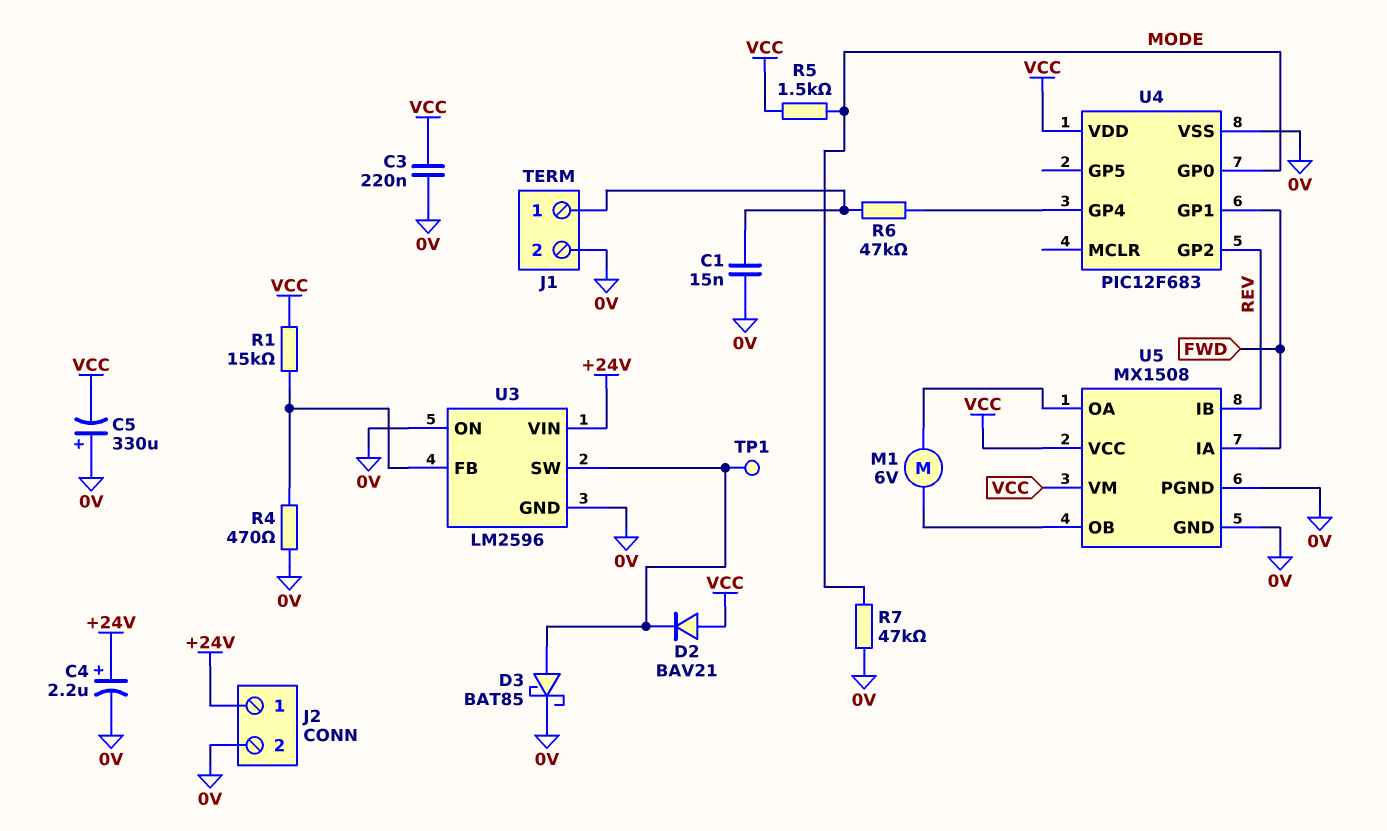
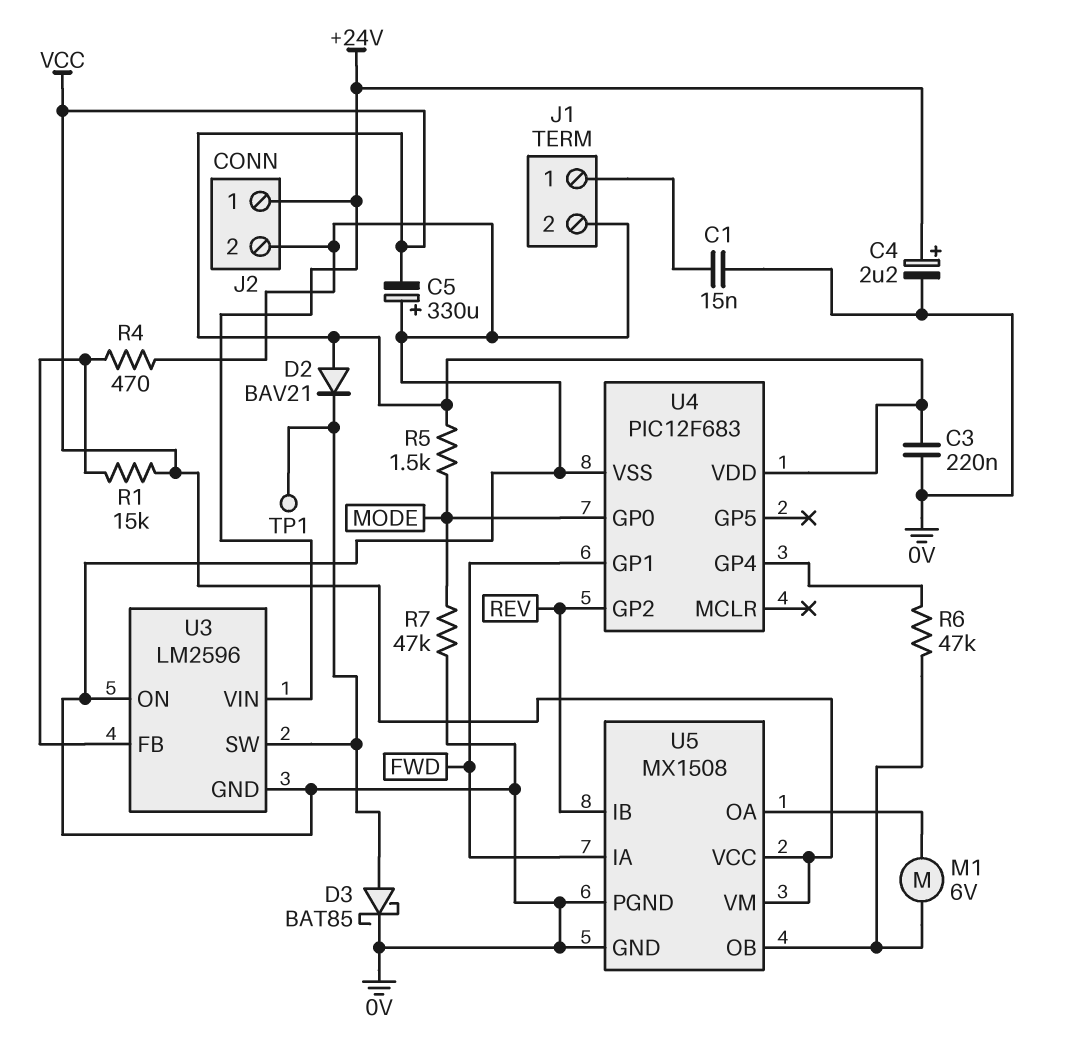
R6: 47k (J1/1, U4/GP4) -> 47k (U4/GP4, U5/OB)

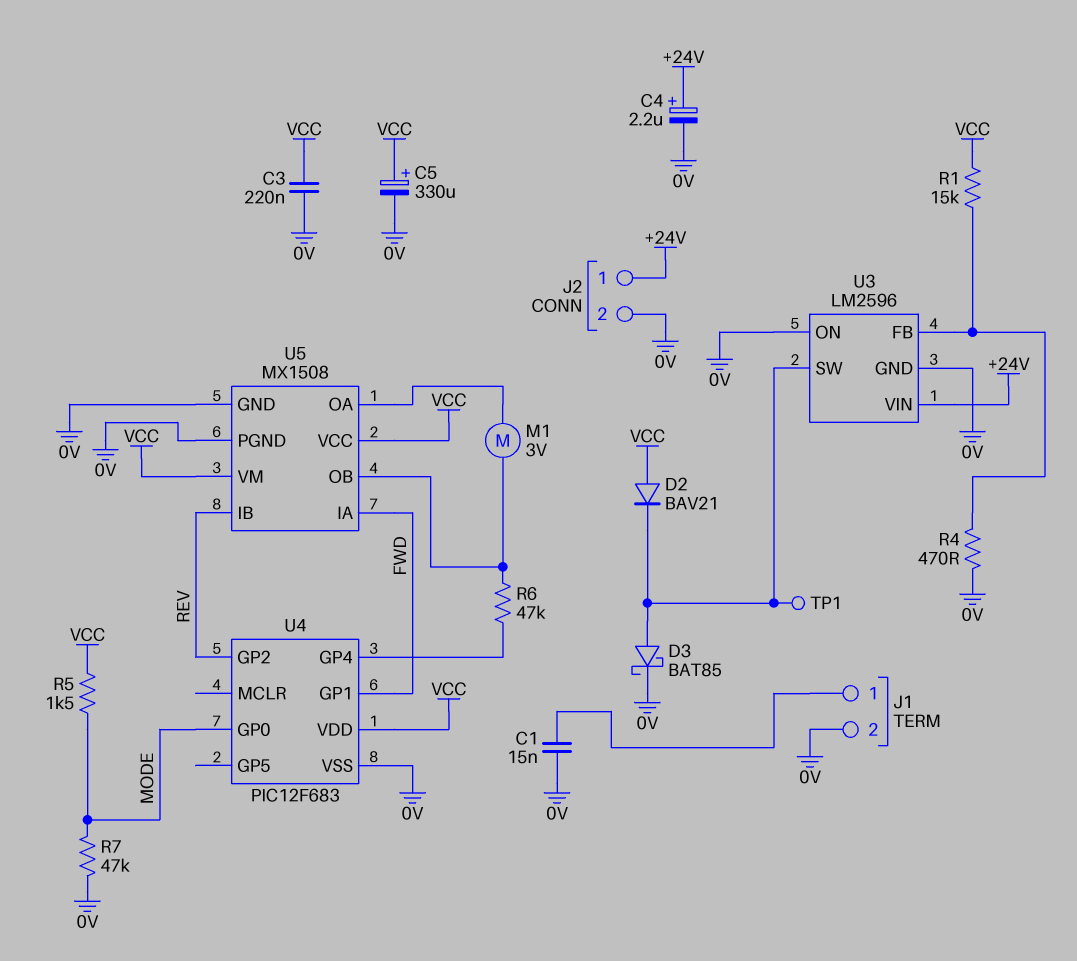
C5: 330uF (plus 0V, minus VCC) -> 330uF (plus VCC, minus 0V)
M1: motor 6V (U5/OA, U5/OB) -> motor 3V (U5/OA, U5/OB)

